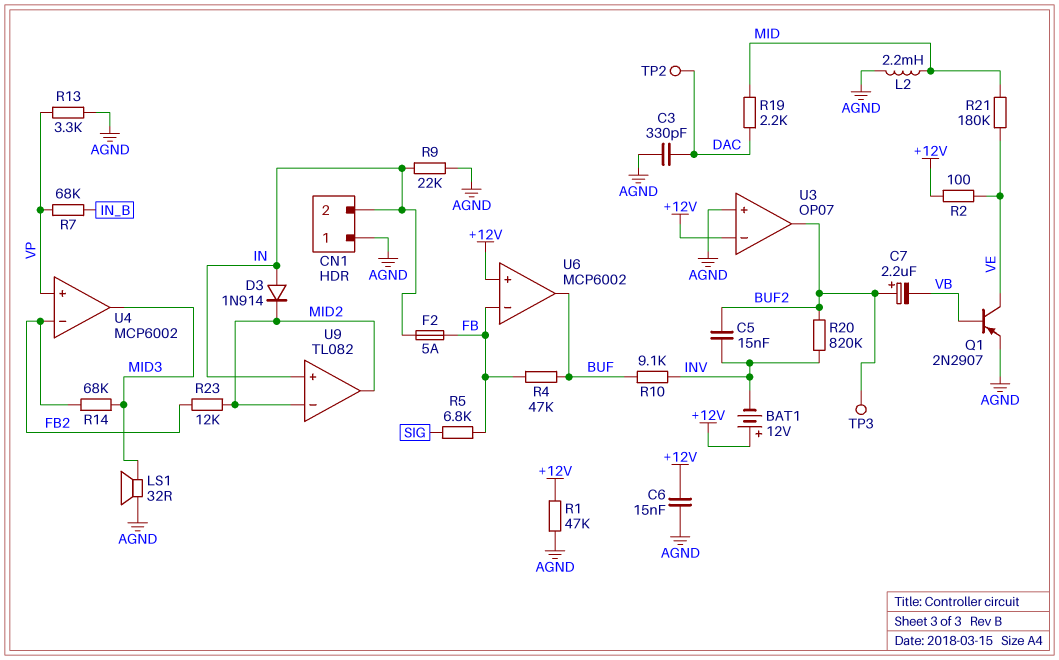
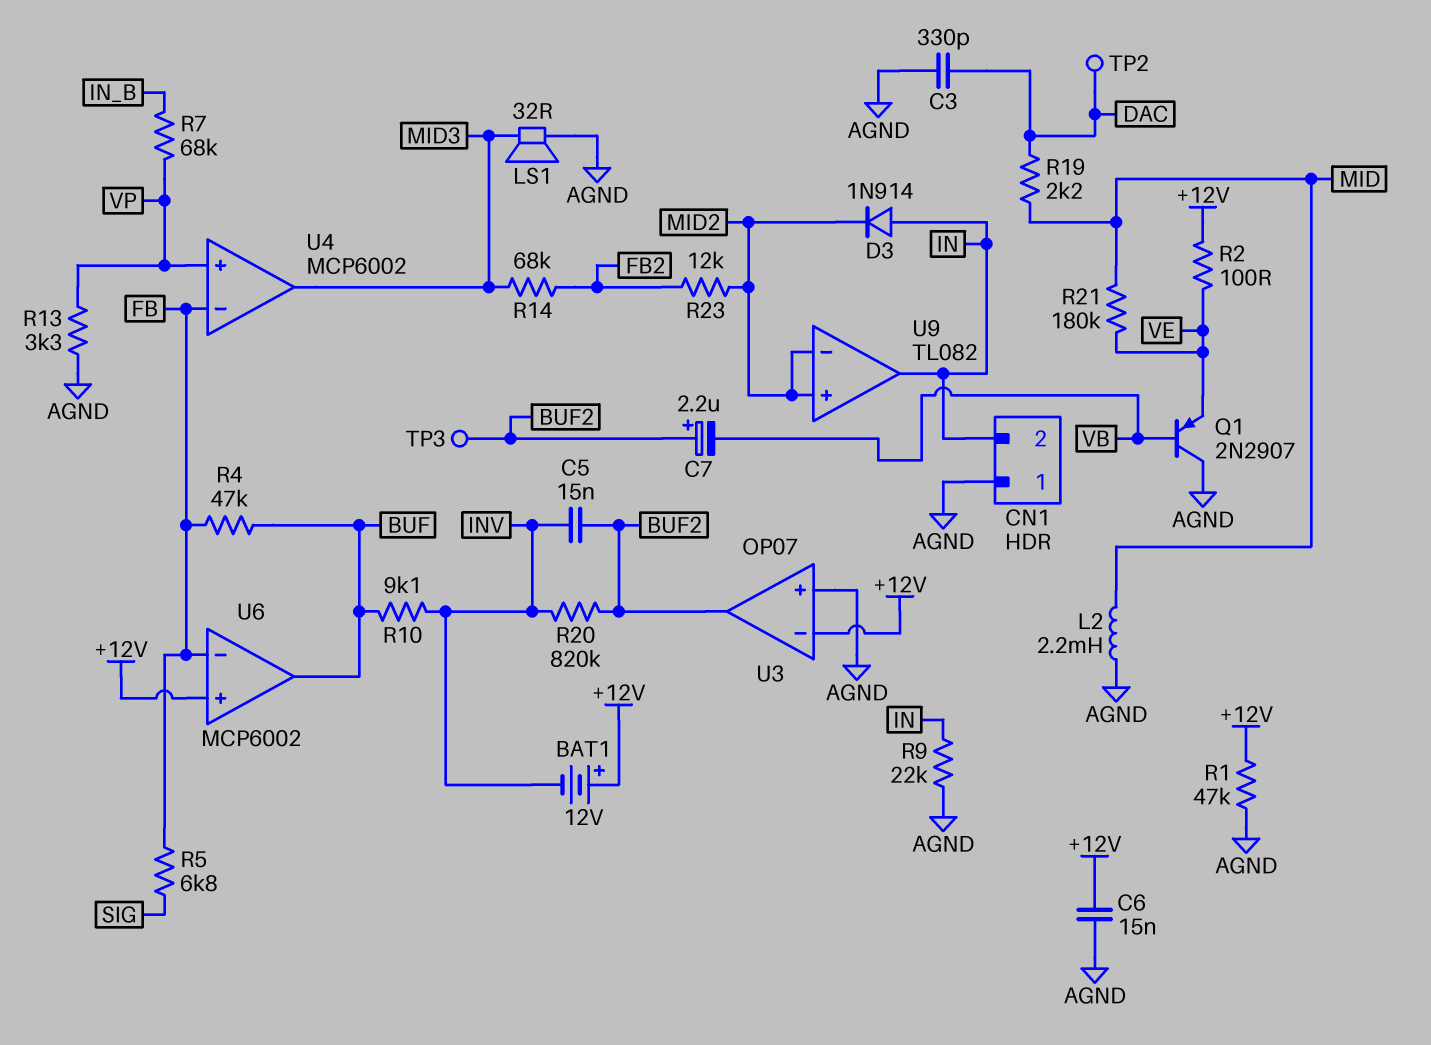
F2: 5A (FB, IN) -> none
Q1: PNP 2N2907 (B VB, C VE, E AGND) -> PNP 2N2907 (B VB, C AGND, E VE)
U4 pin in-: FB2 -> FB
U9 pin in+: IN -> MID2
U9 pin out: MID2 -> IN

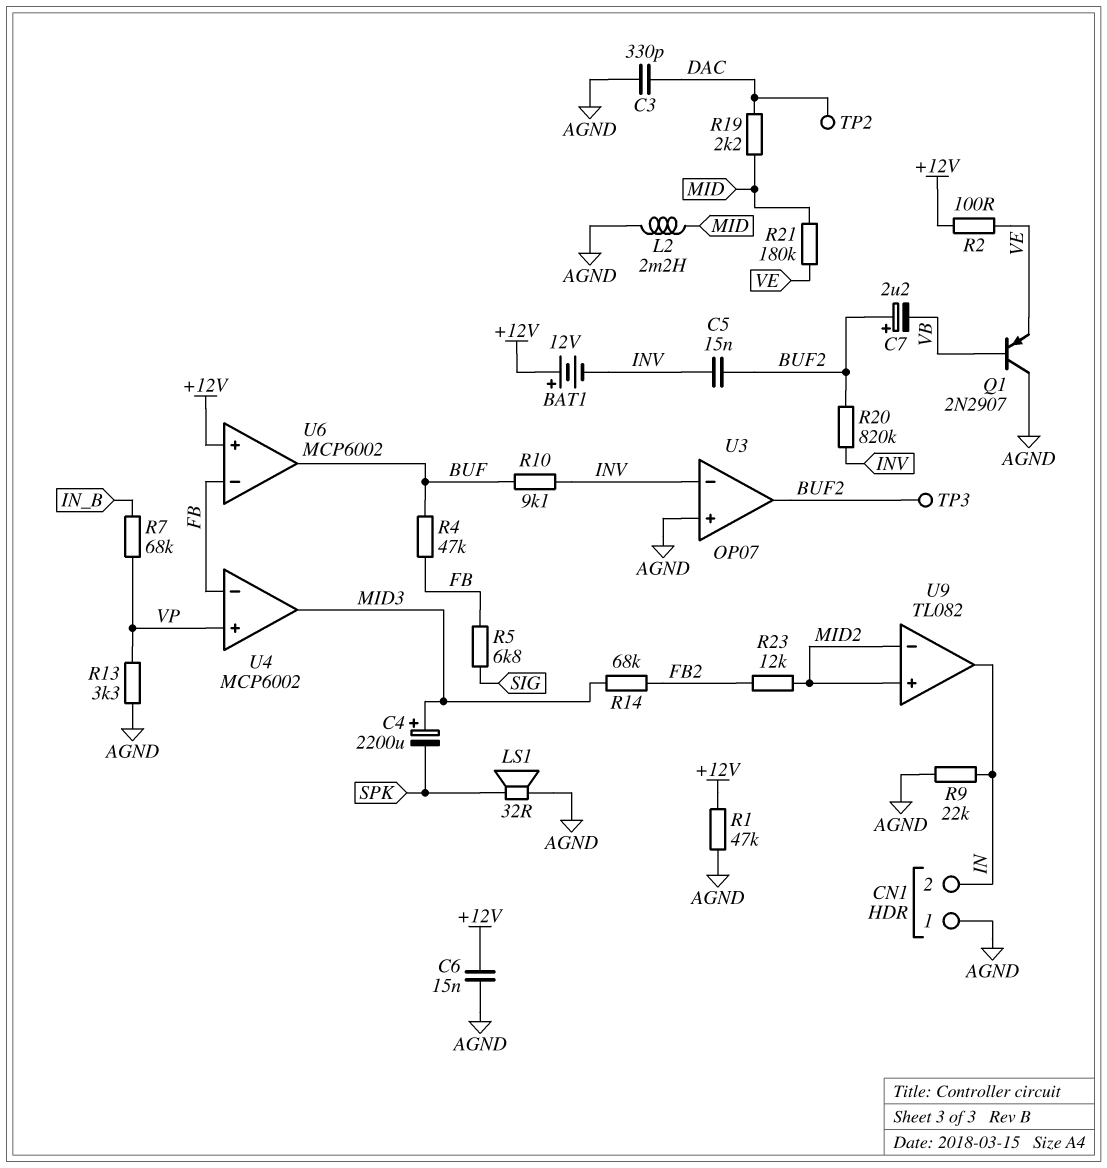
C4: none -> 2200uF (plus MID3, minus SPK)
D3: diode 1N914 (A IN, K MID2) -> none
LS1: speaker 32R (AGND, MID3) -> speaker 32R (AGND, SPK)
U3 pin in-: +12V -> INV

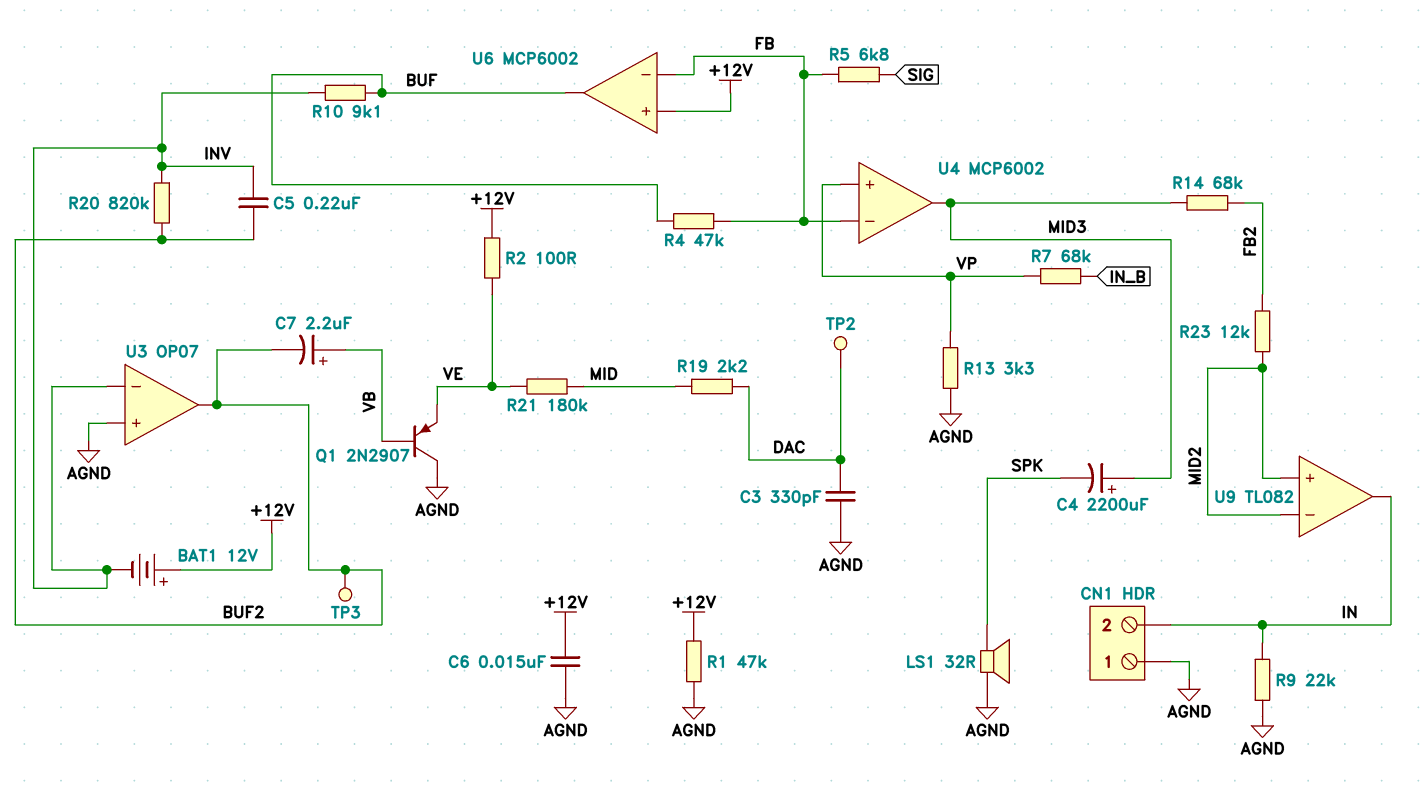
C5: 15nF (BUF2, INV) -> 220nF (BUF2, INV)
C7: 2.2uF (plus BUF2, minus VB) -> 2.2uF (plus VB, minus BUF2)
L2: 2.2mH (AGND, MID) -> none

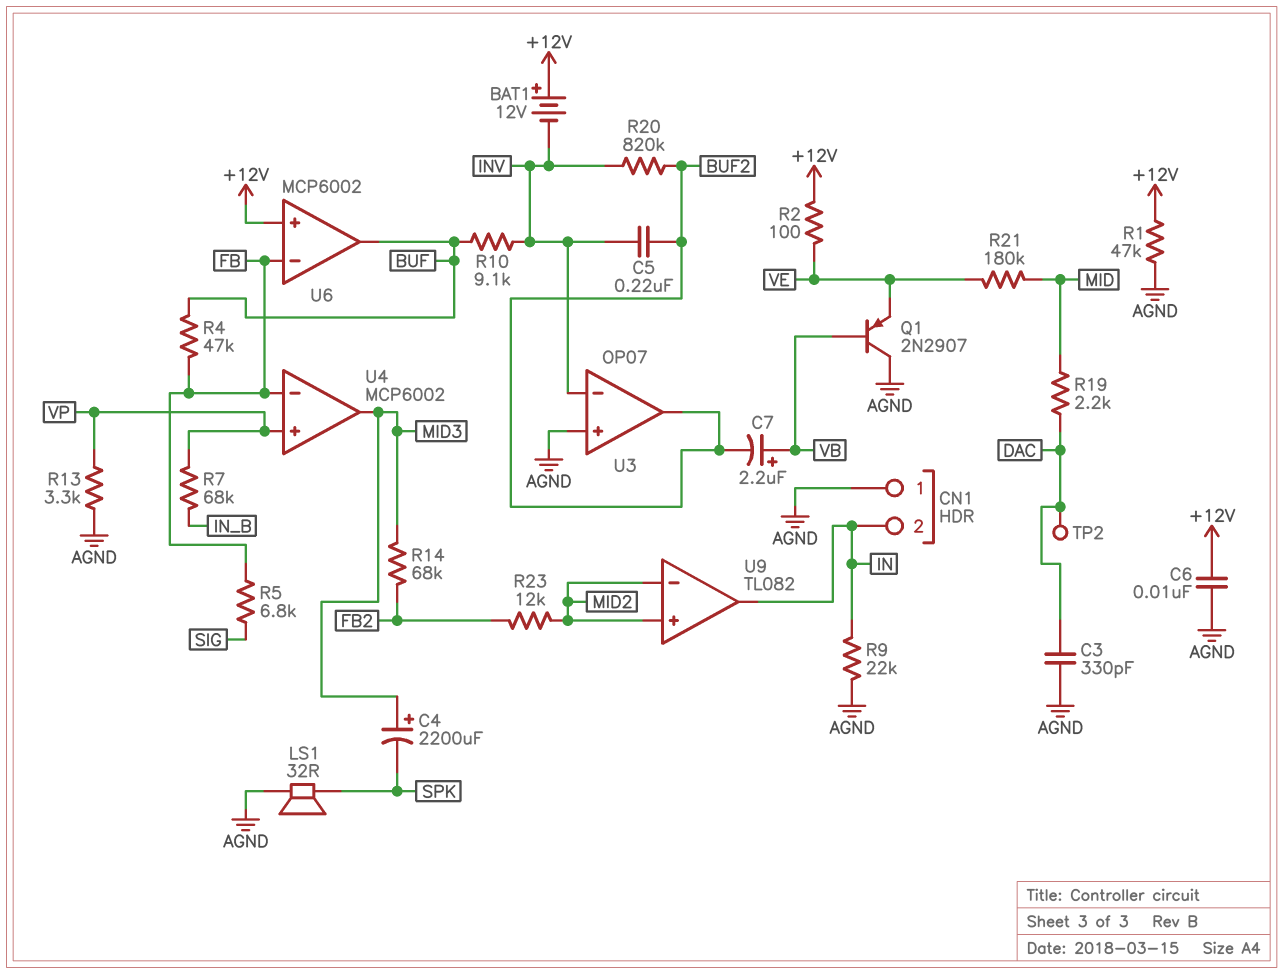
C6: 15nF (+12V, AGND) -> 10nF (+12V, AGND)
TP3: test point (BUF2) -> none

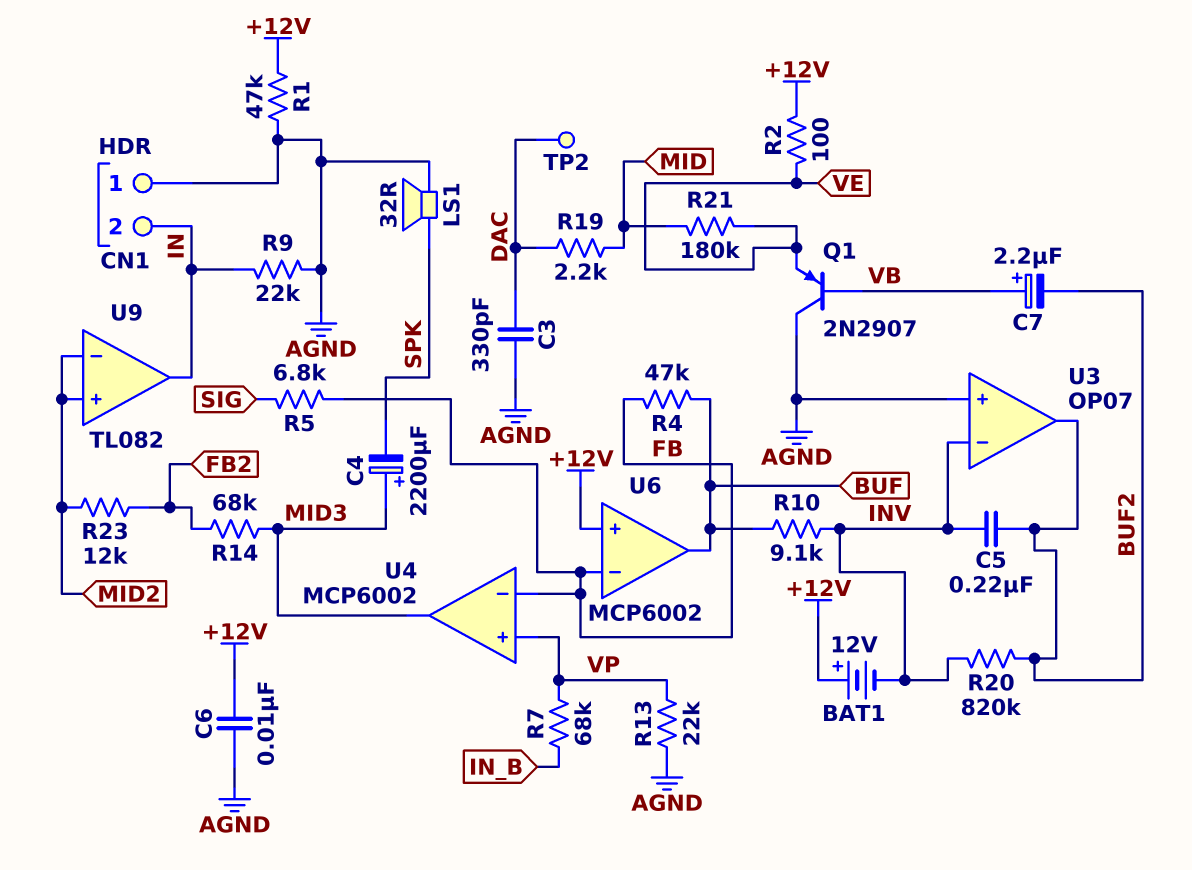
R13: 3.3k (AGND, VP) -> 22k (AGND, VP)

